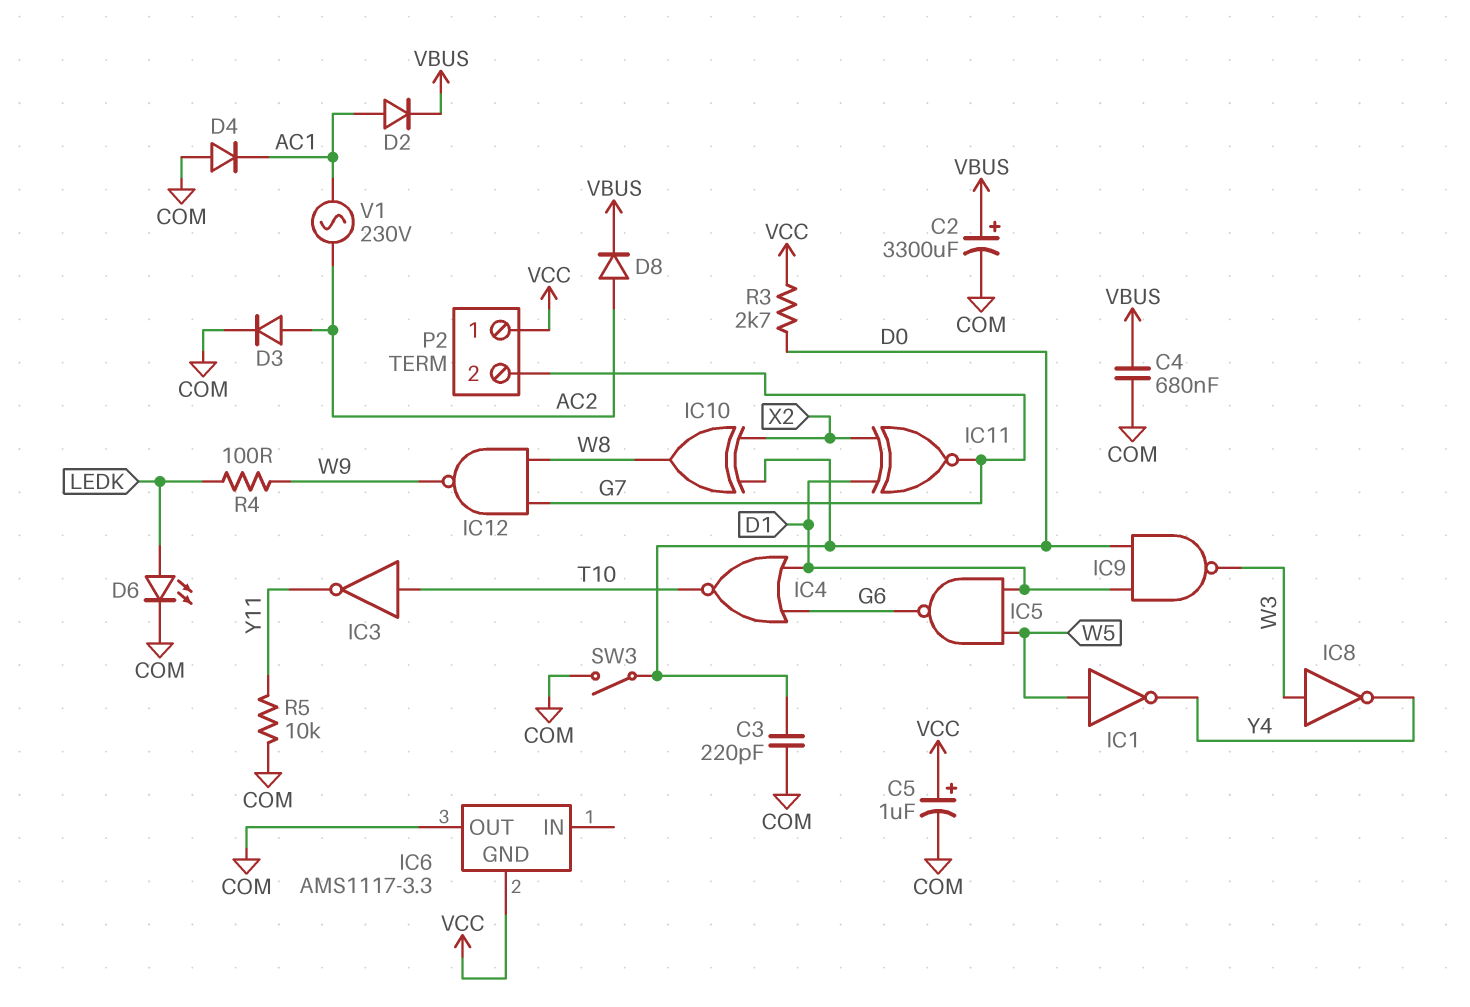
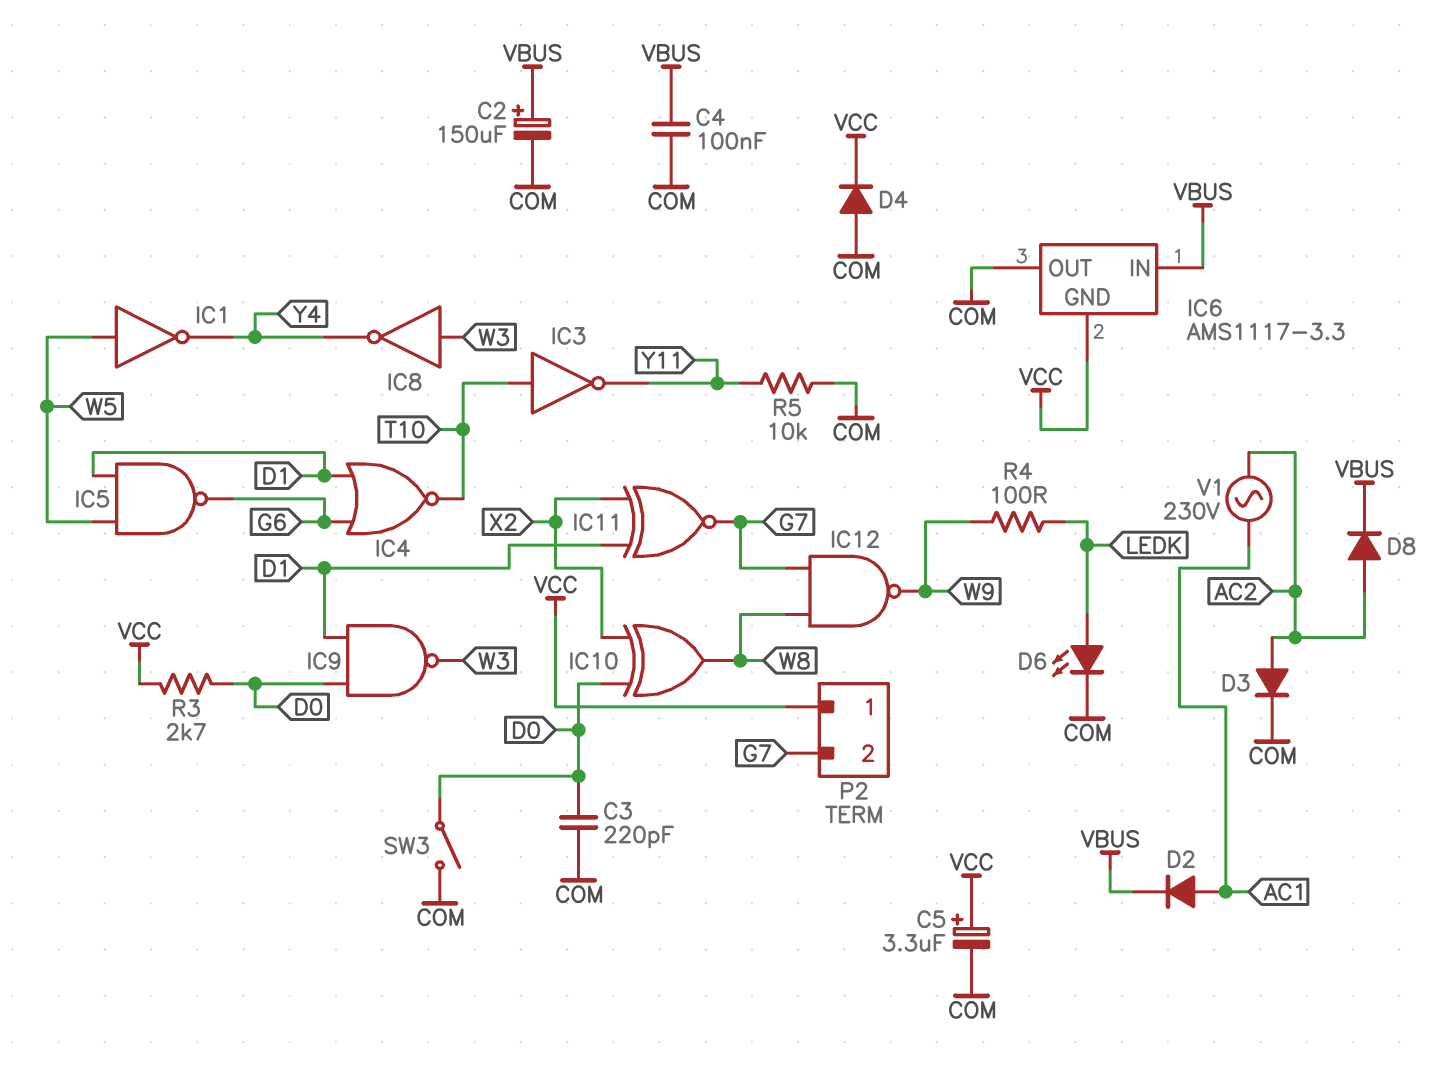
C2: 3300uF (plus VBUS, minus COM) -> 150uF (plus VBUS, minus COM)
C4: 680nF (COM, VBUS) -> 100nF (COM, VBUS)
C5: 1uF (plus VCC, minus COM) -> 3.3uF (plus VCC, minus COM)
D4: diode (A COM, K AC1) -> diode (A COM, K VCC)
IC6 pin IN: none -> VBUS

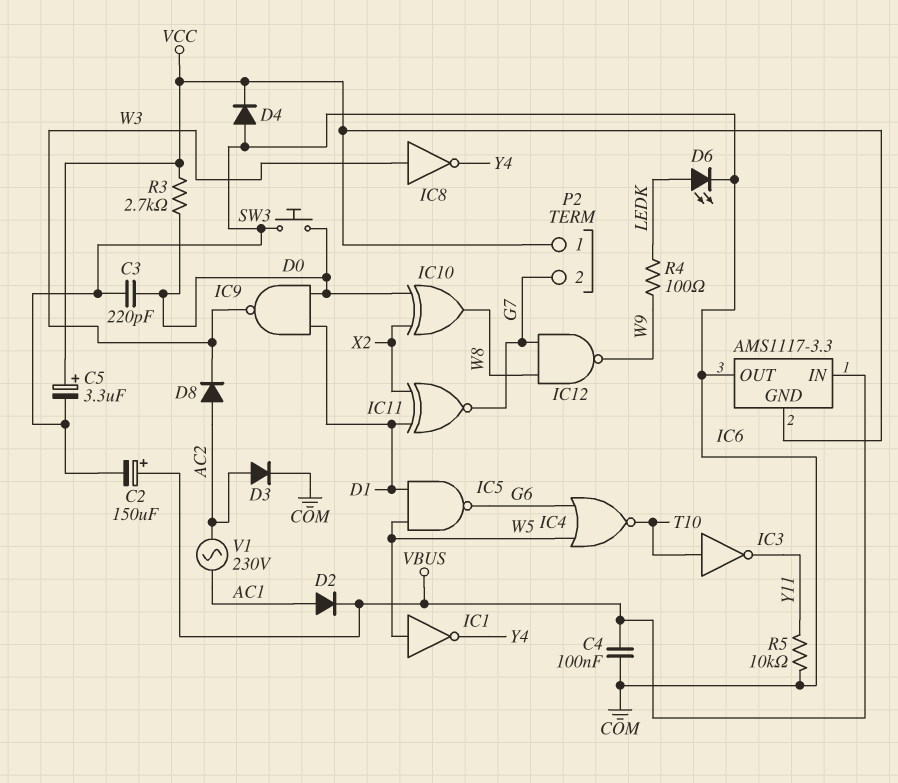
D8: diode (A AC2, K VBUS) -> diode (A AC2, K W3)
IC4: NOR (in D1, in G6, out T10) -> NOR (in G6, in W5, out T10)
SW3: switch (COM, D0) -> button (COM, D0)

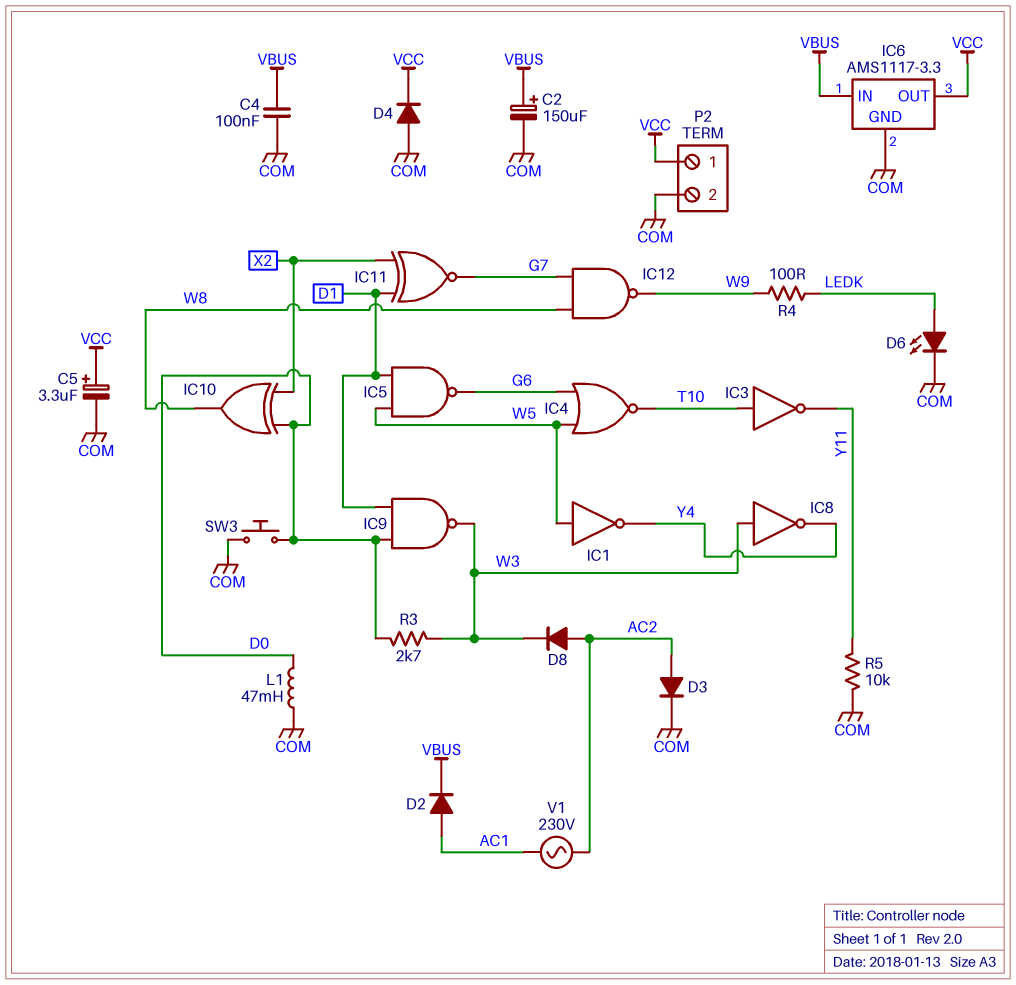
C3: 220pF (COM, D0) -> none
IC6 pin GND: VCC -> COM
IC6 pin OUT: COM -> VCC
L1: none -> 47mH (COM, D0)
P2 pin 2: G7 -> COM
R3: 2.7k (D0, VCC) -> 2.7k (D0, W3)

